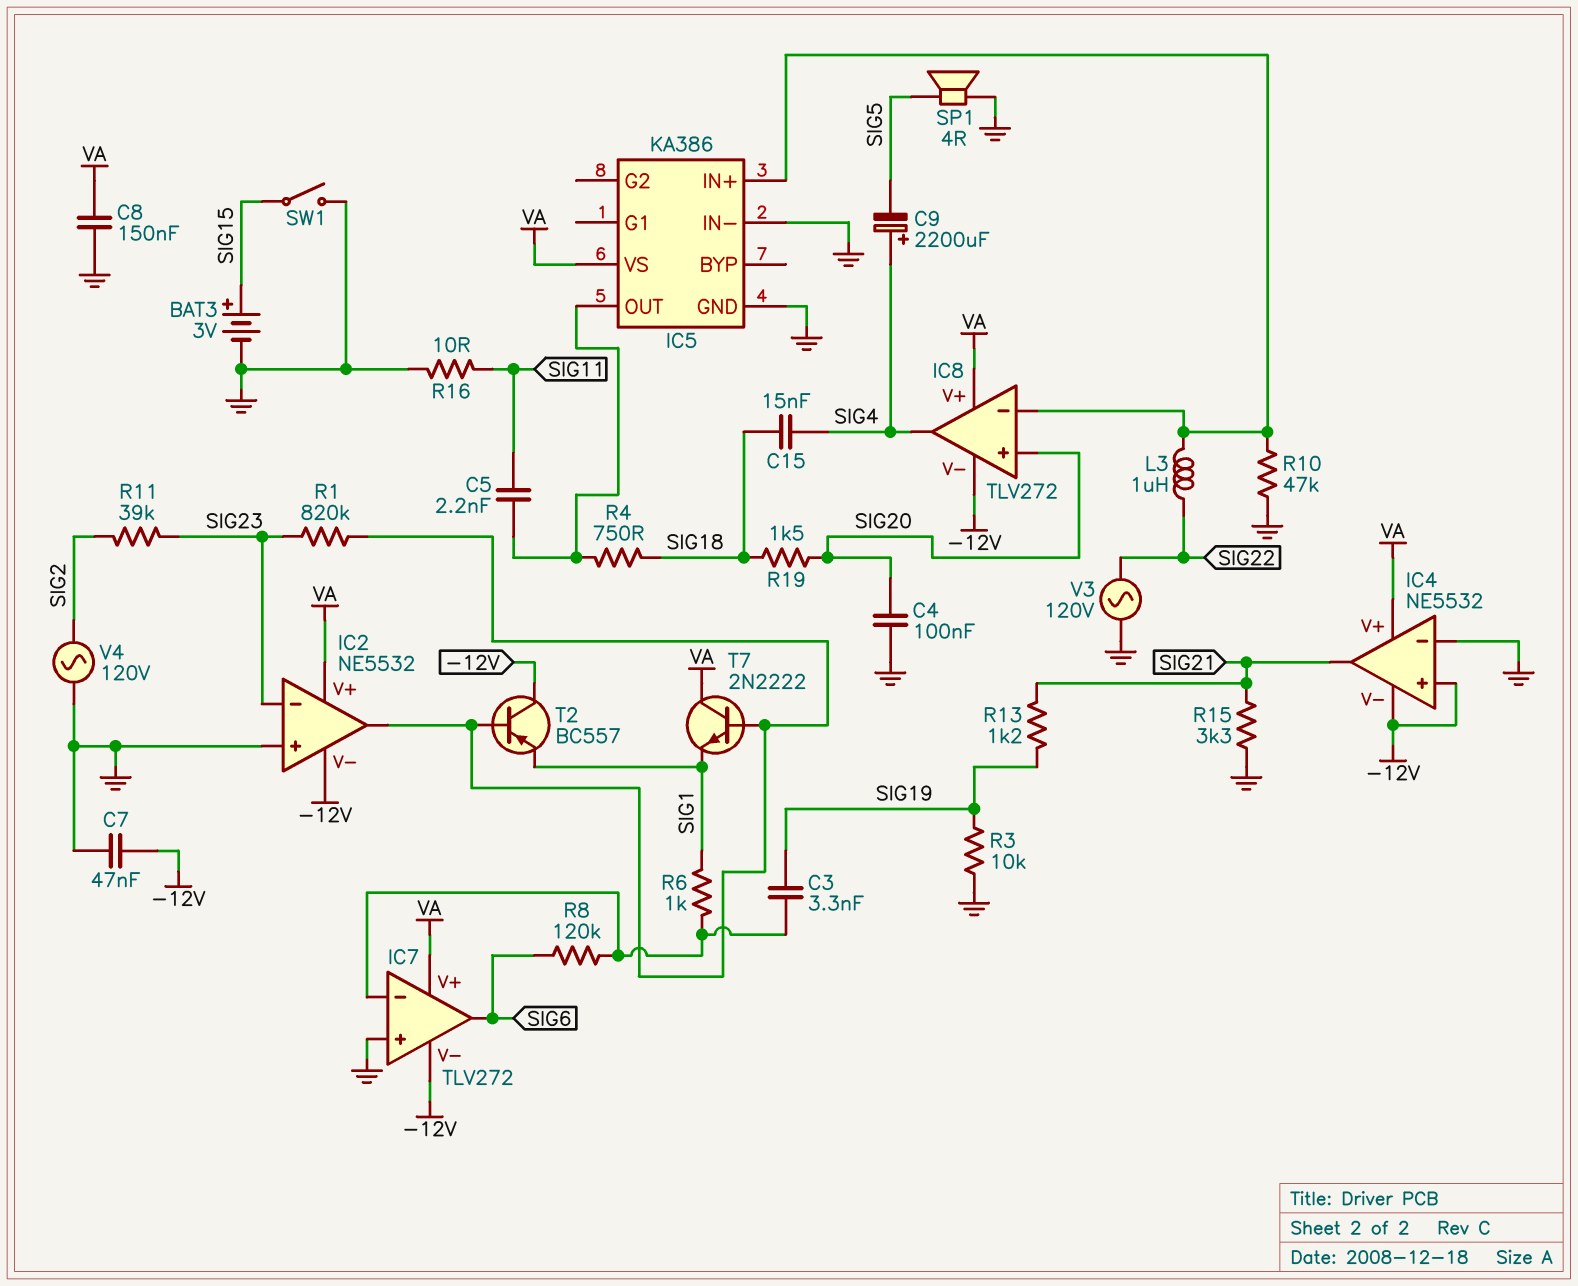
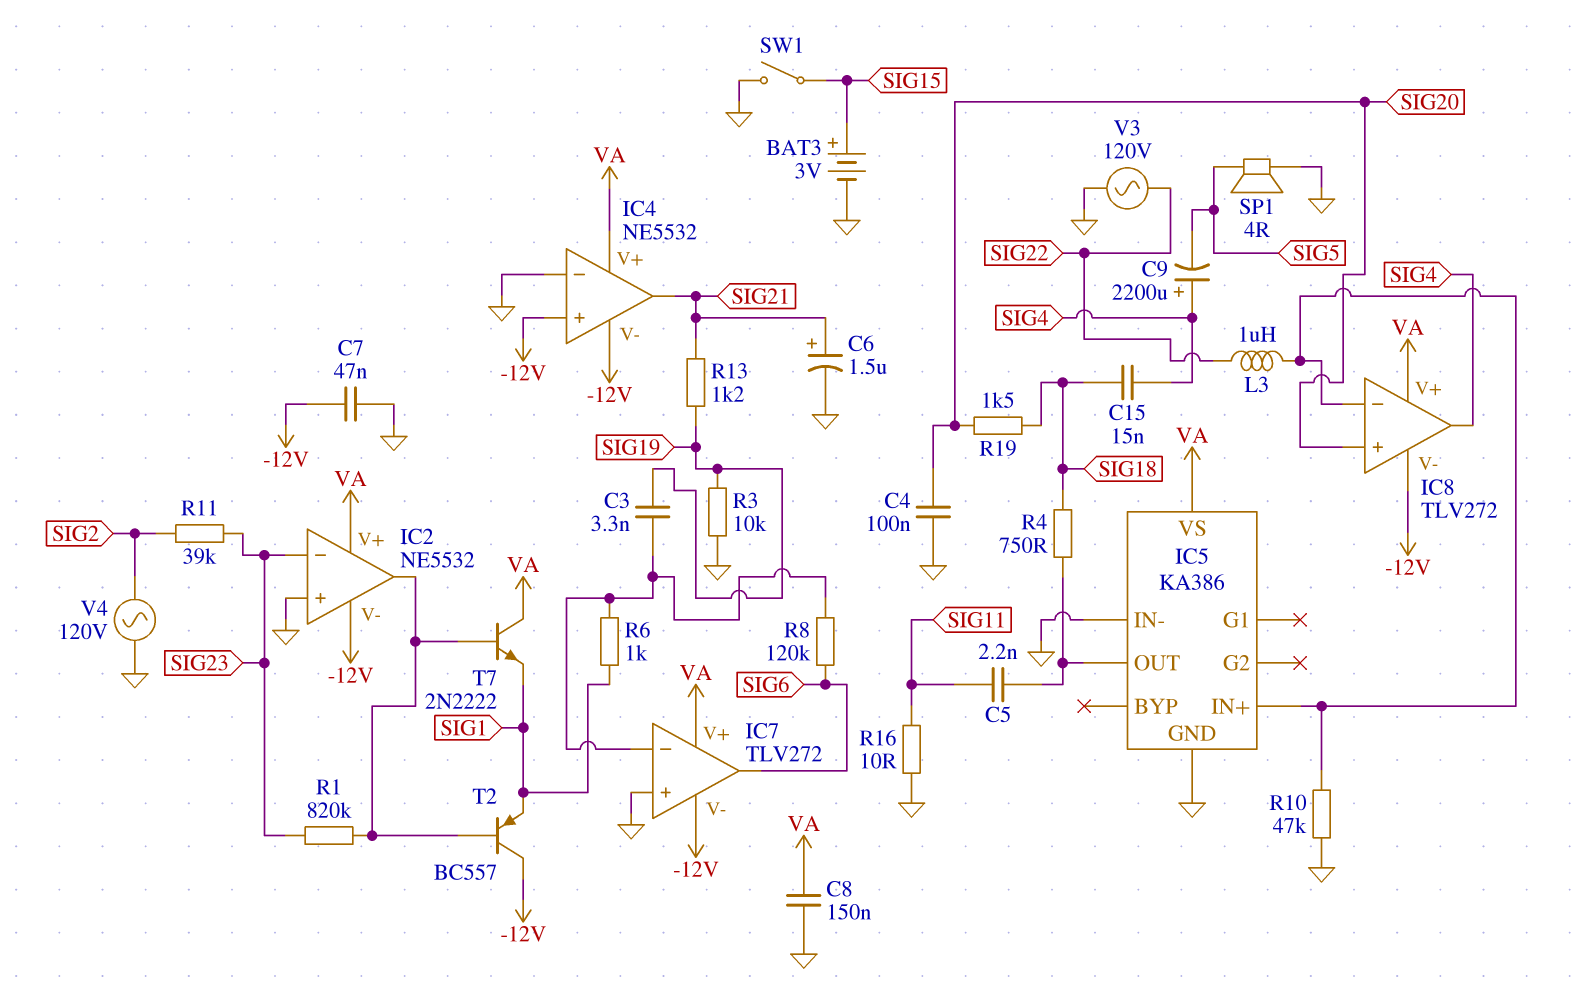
C6: none -> 1.5uF (plus SIG21, minus GND)
R15: 3.3k (GND, SIG21) -> none

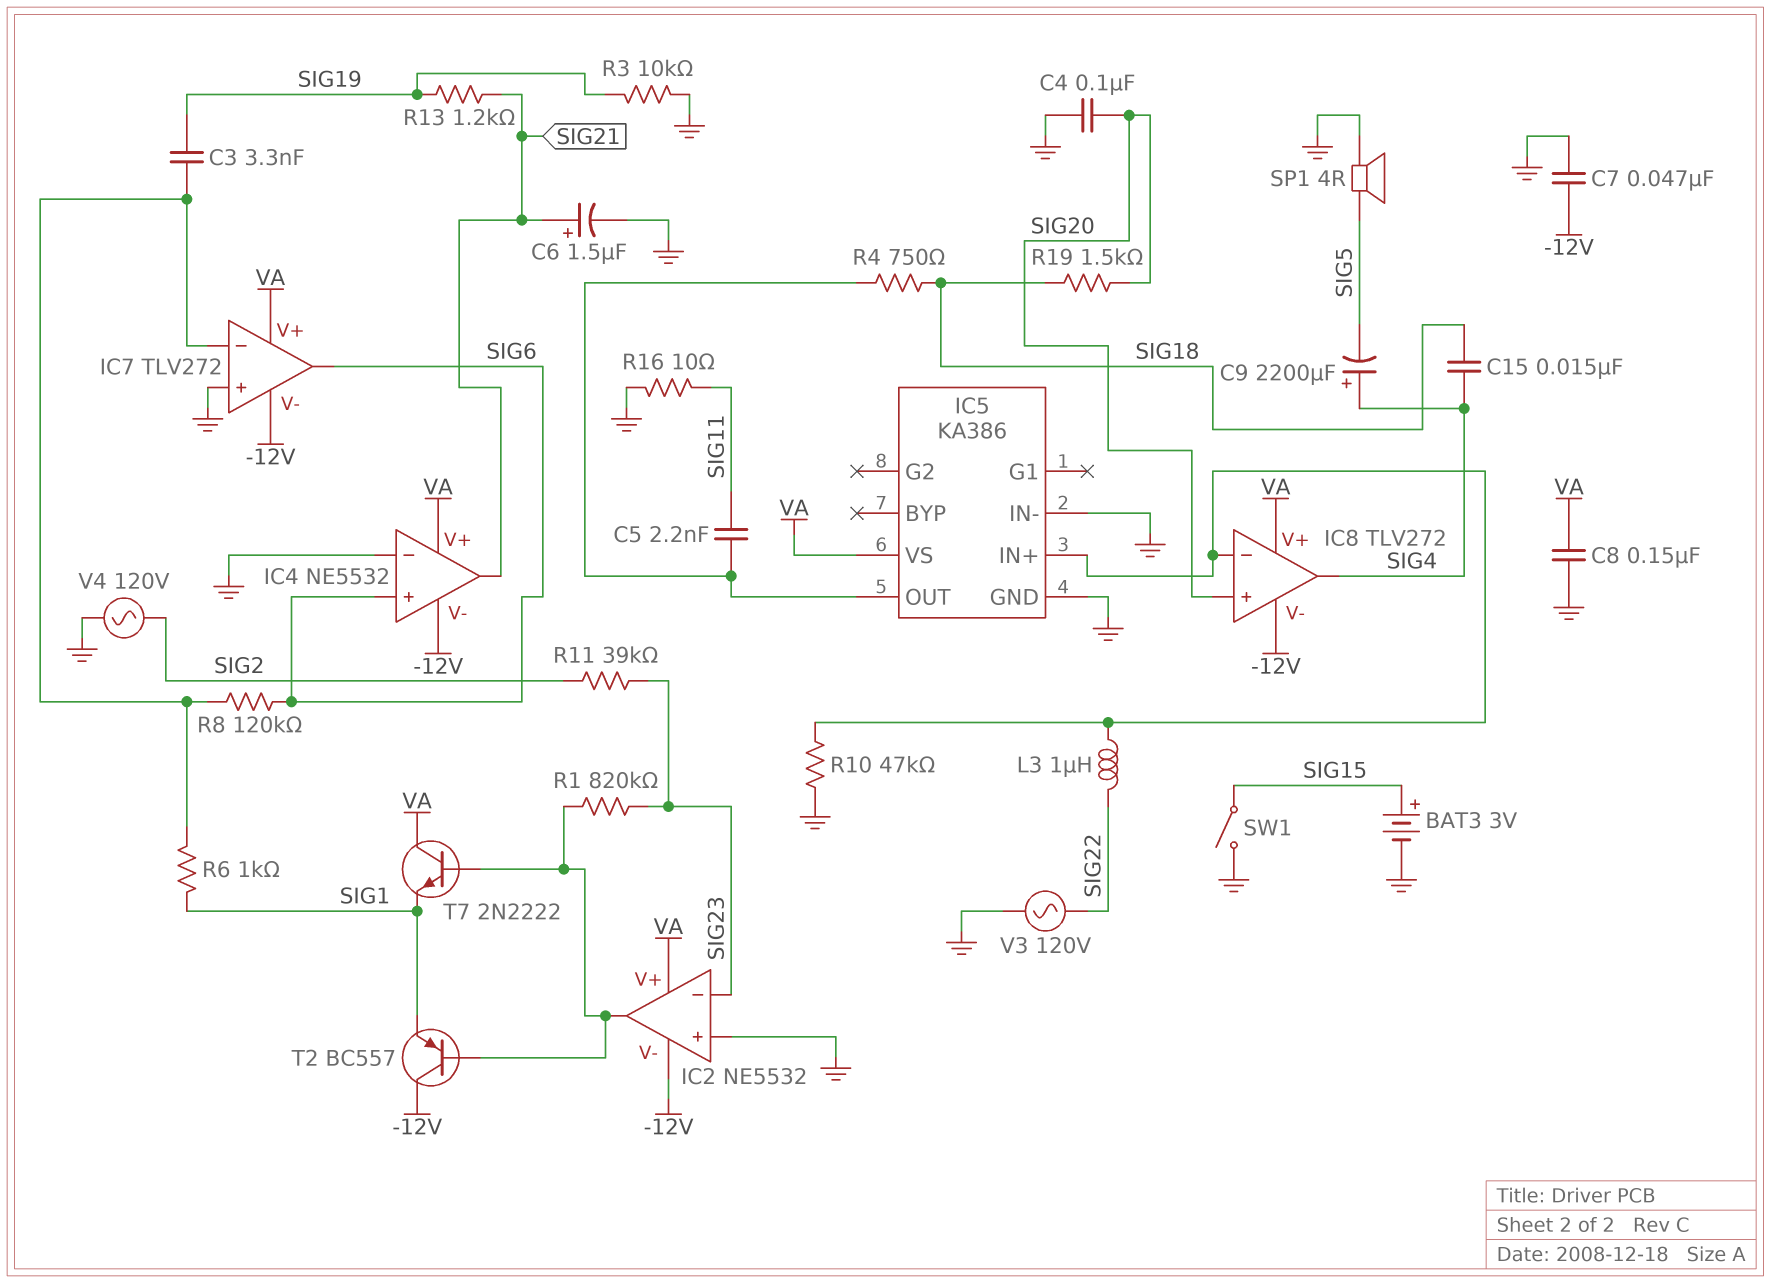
IC4 pin in+: -12V -> SIG6

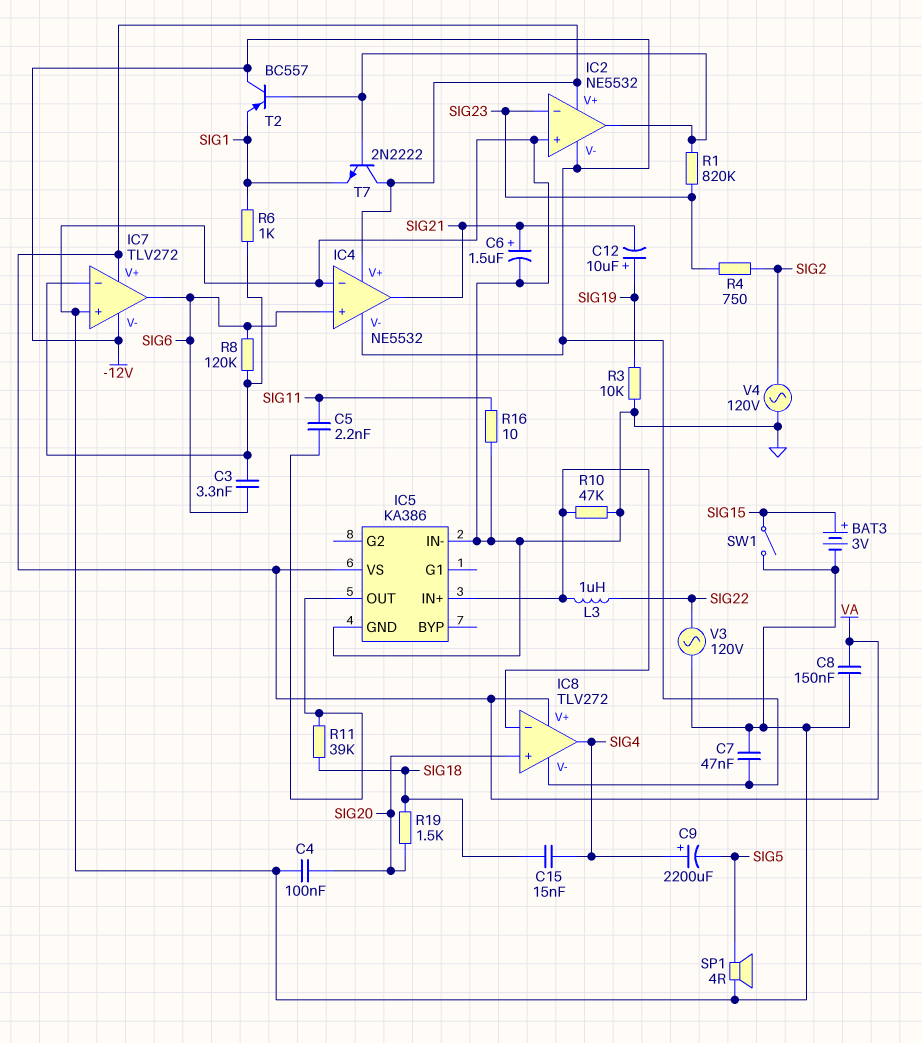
C3: 3.3nF (IC7/in-, SIG19) -> 3.3nF (IC7/in-, SIG6)
C12: none -> 10uF (plus SIG19, minus SIG21)
R4: 750 (IC5/OUT, SIG18) -> 750 (SIG2, SIG23)
R11: 39k (SIG2, SIG23) -> 39k (IC5/OUT, SIG18)
R13: 1.2k (SIG19, SIG21) -> none

